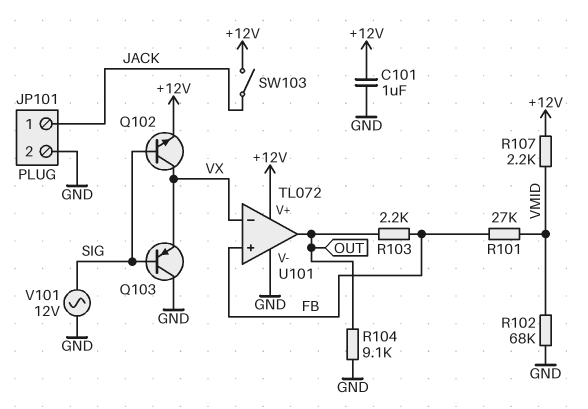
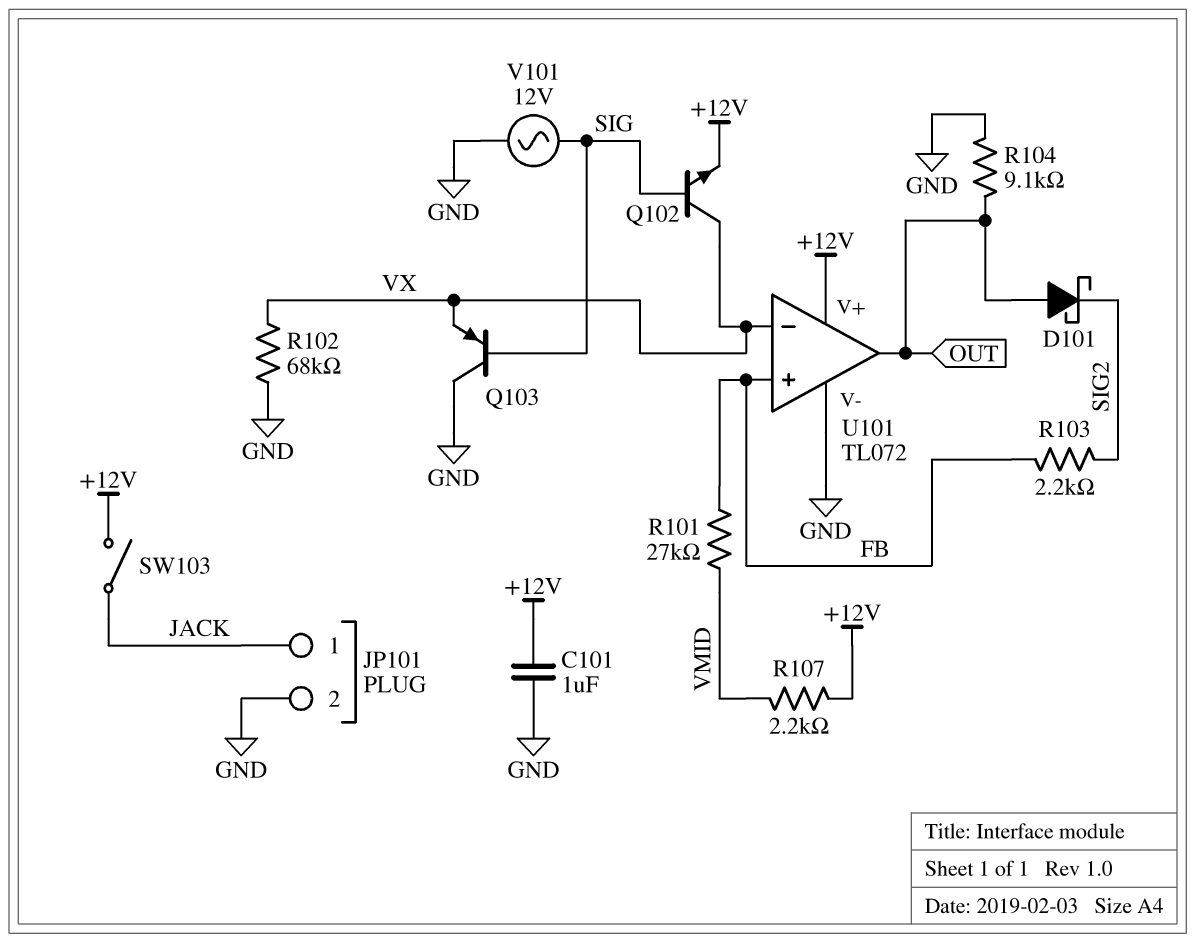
D101: none -> schottky (A OUT, K SIG2)
R102: 68k (GND, VMID) -> 68k (GND, VX)
R103: 2.2k (FB, OUT) -> 2.2k (FB, SIG2)

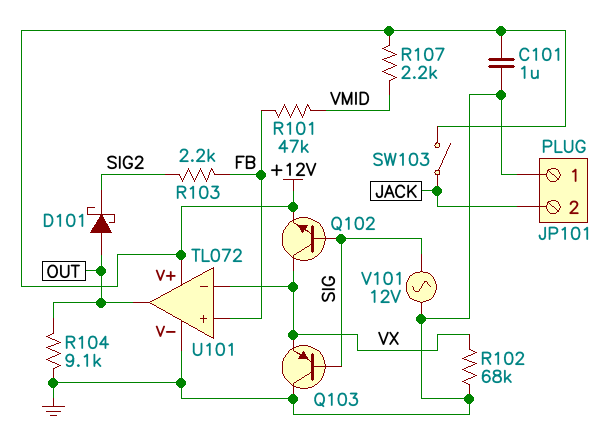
JP101 pin 1: JACK -> GND
JP101 pin 2: GND -> JACK
R101: 27k (FB, VMID) -> 47k (FB, VMID)

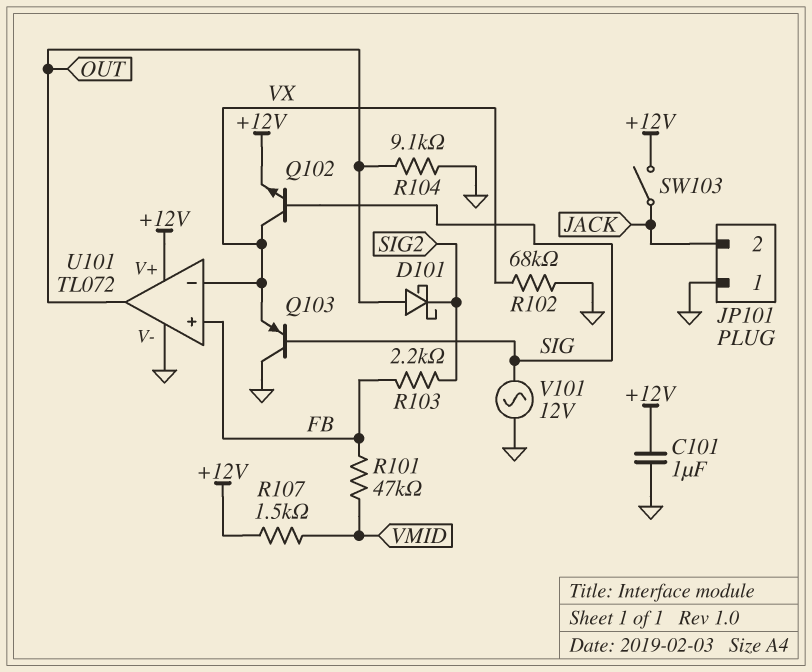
R107: 2.2k (+12V, VMID) -> 1.5k (+12V, VMID)

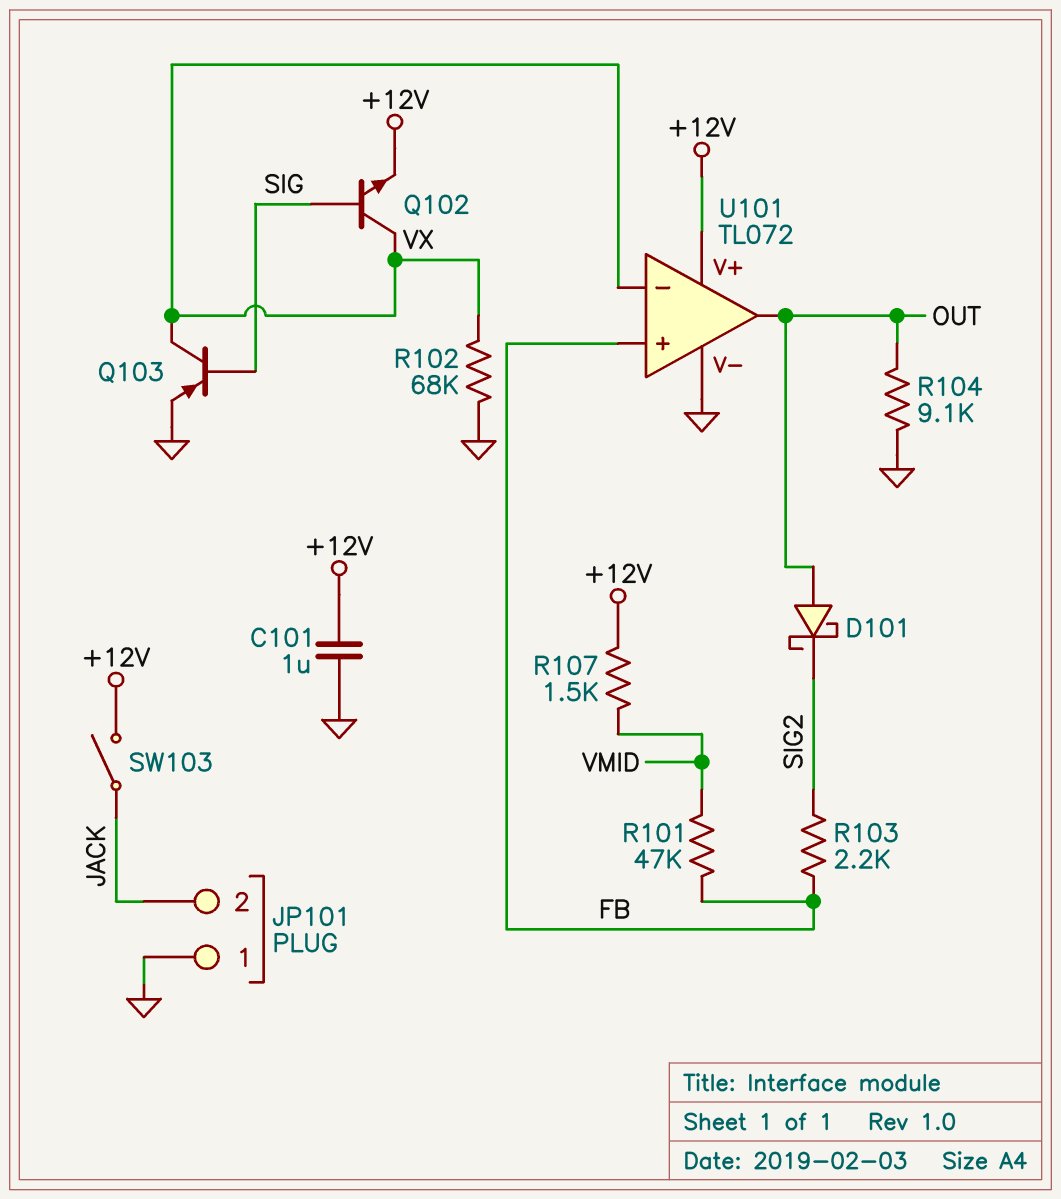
Q103: PNP (B SIG, C GND, E VX) -> PNP (B SIG, C VX, E GND)
V101: AC 12V (GND, SIG) -> none

